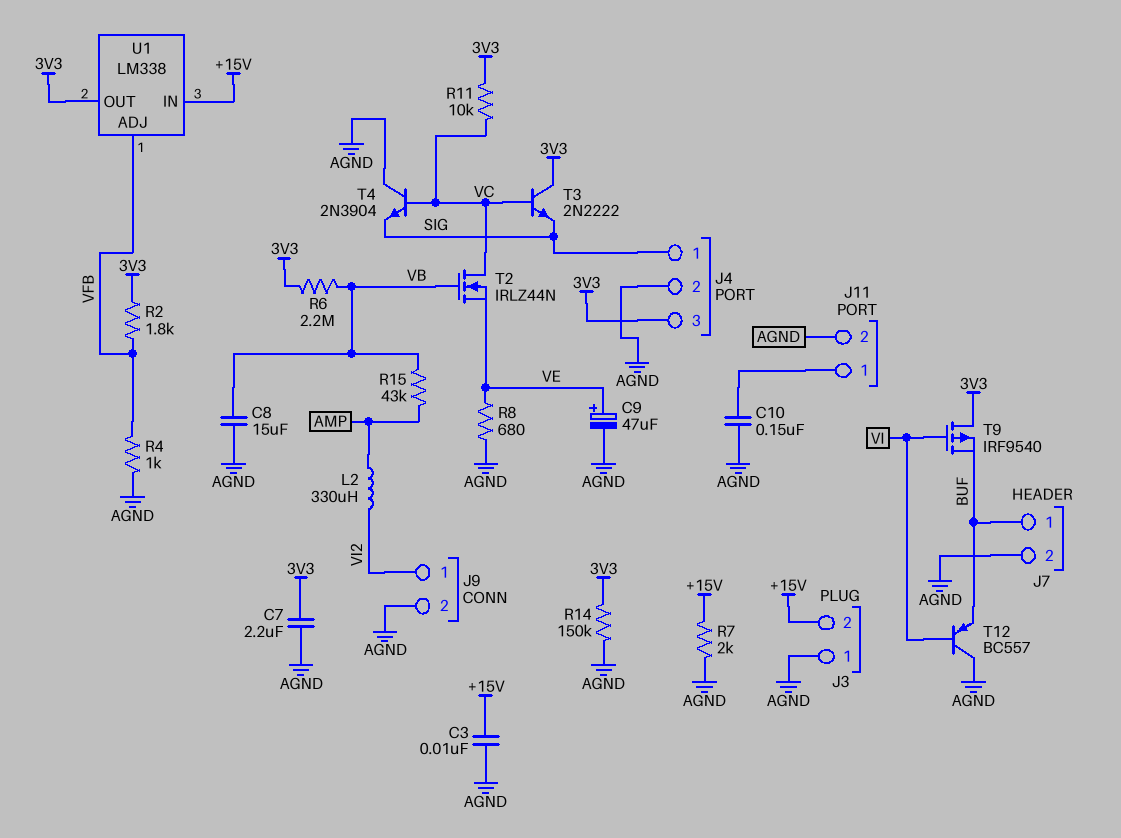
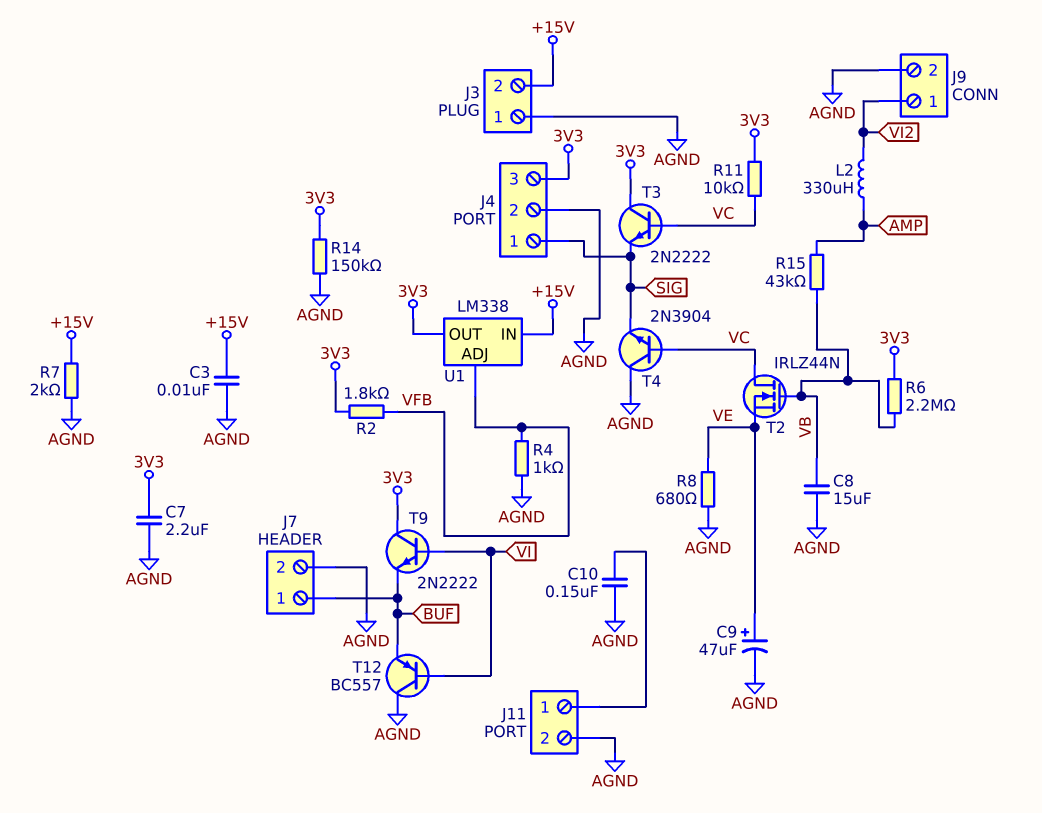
T9: PMOS IRF9540 (G VI, D 3V3, S BUF) -> NPN 2N2222 (B VI, C 3V3, E BUF)

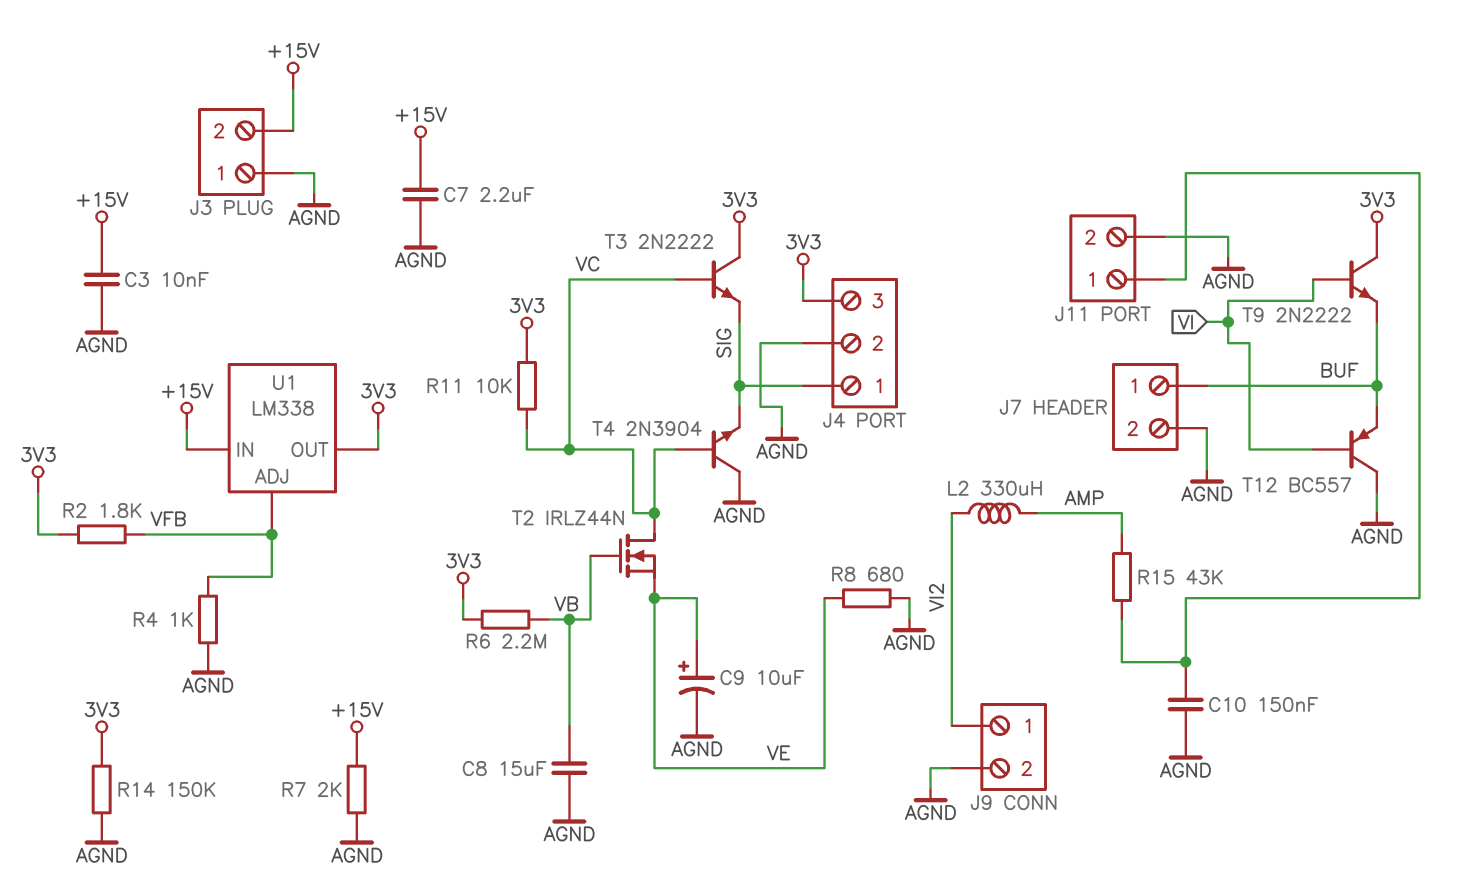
C7: 2.2uF (3V3, AGND) -> 2.2uF (+15V, AGND)
C9: 47uF (plus VE, minus AGND) -> 10uF (plus VE, minus AGND)
R15: 43k (AMP, VB) -> 43k (AMP, J11/1)

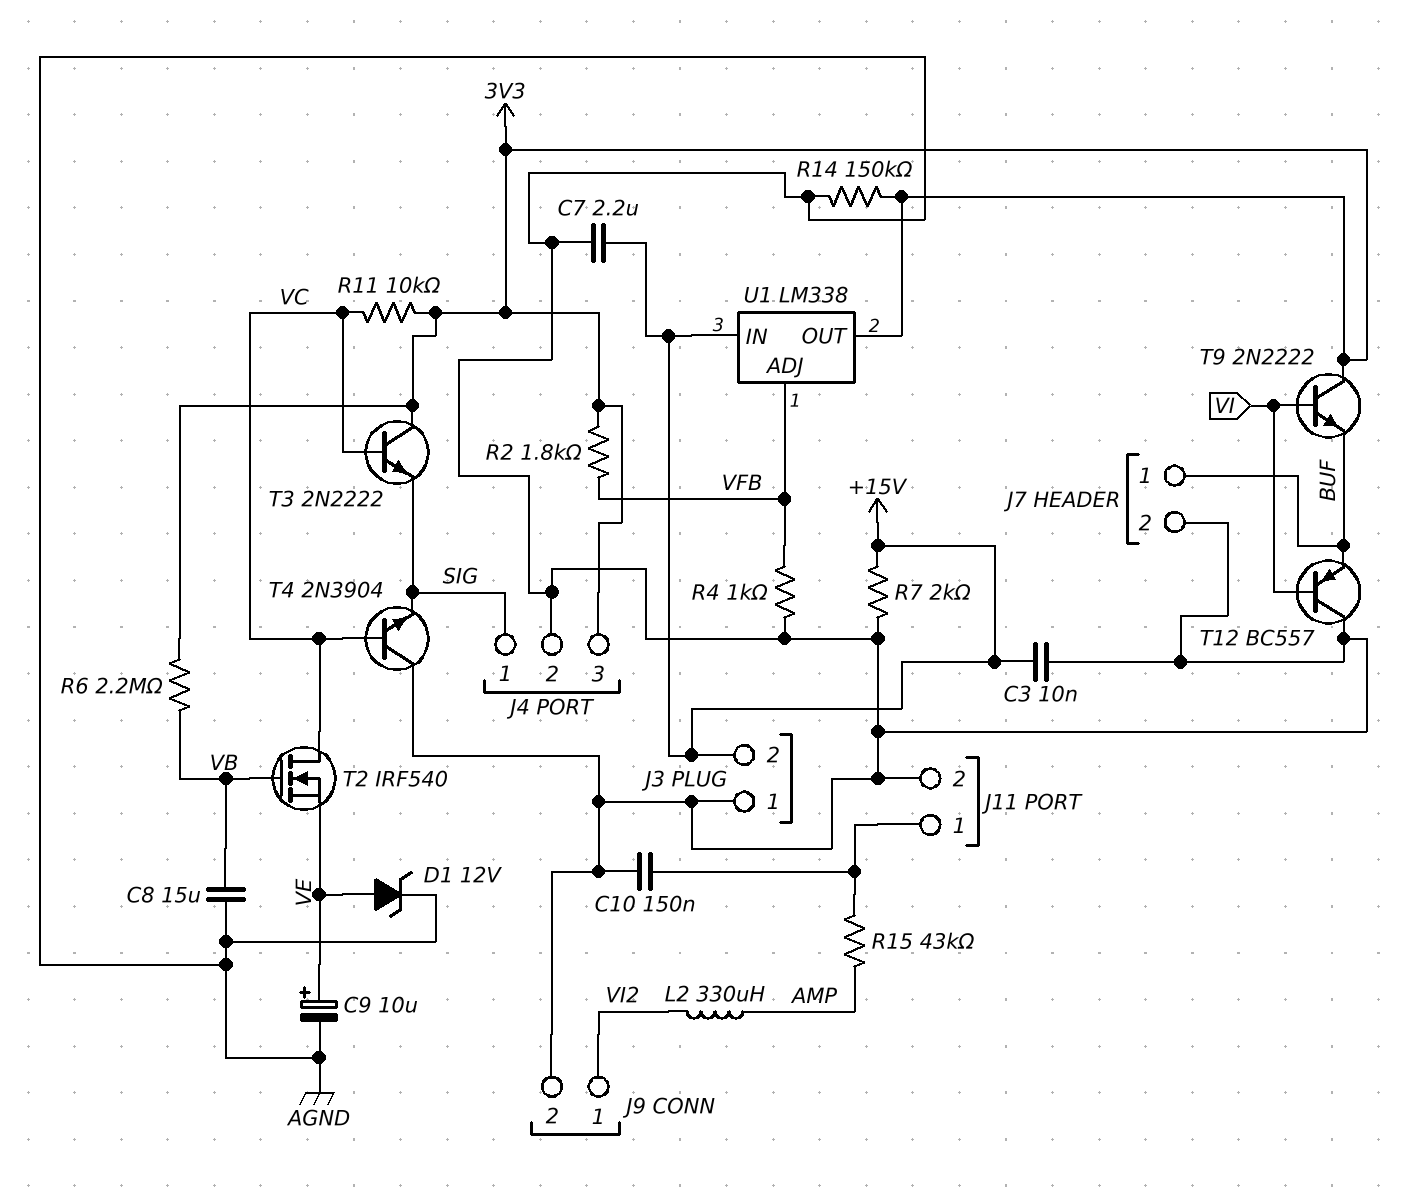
D1: none -> zener 12V (A VE, K AGND)
R8: 680 (AGND, VE) -> none
T2: NMOS IRLZ44N (G VB, D VC, S VE) -> NMOS IRF540 (G VB, D VC, S VE)

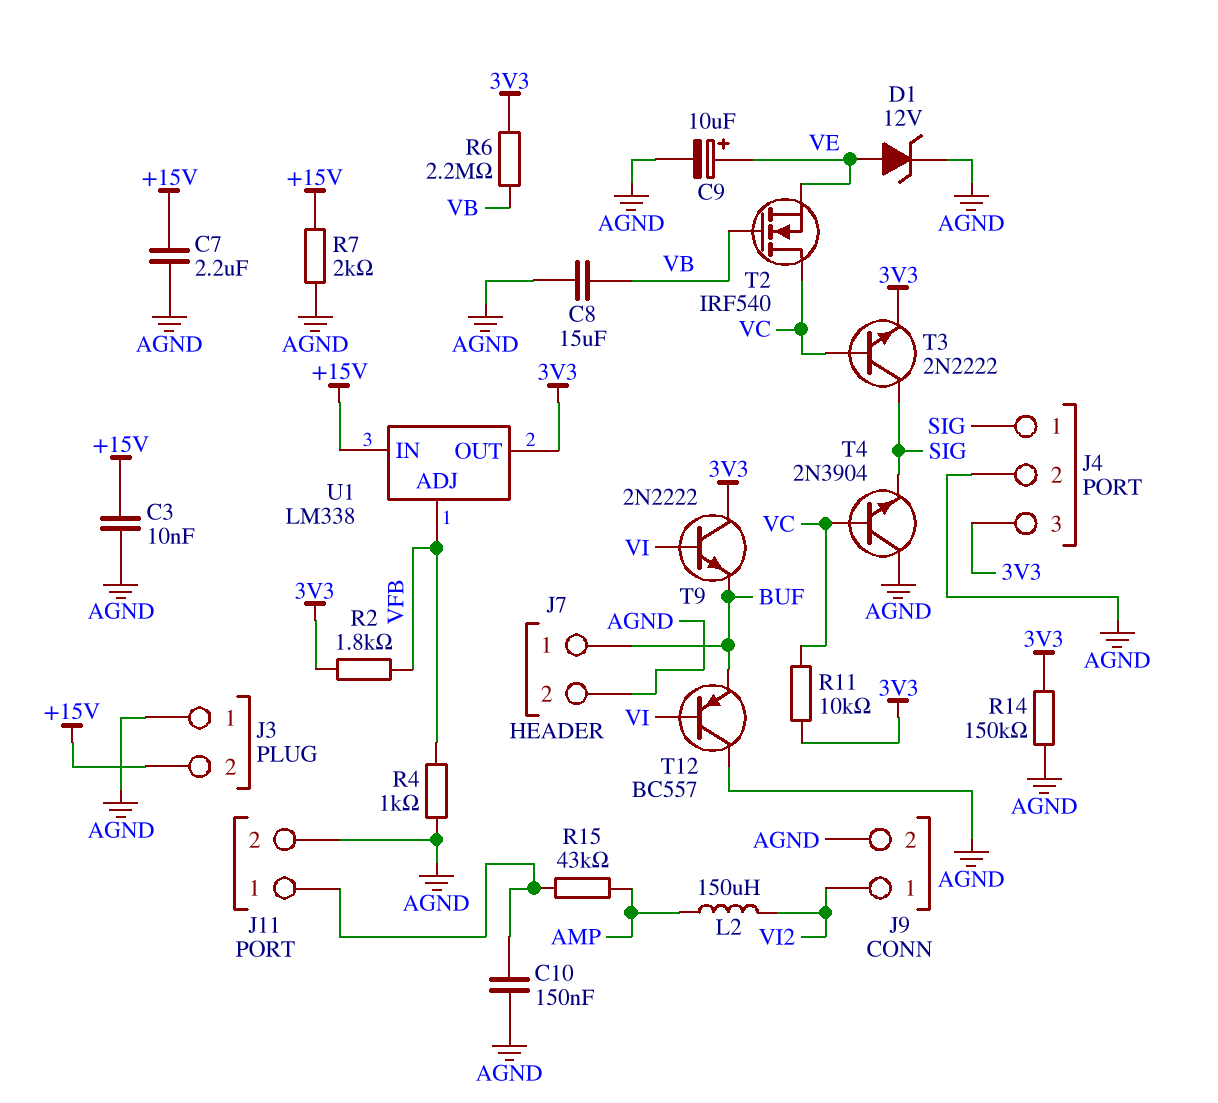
L2: 330uH (AMP, VI2) -> 150uH (AMP, VI2)
T3: NPN 2N2222 (B VC, C 3V3, E SIG) -> NPN 2N2222 (B VC, C SIG, E 3V3)

